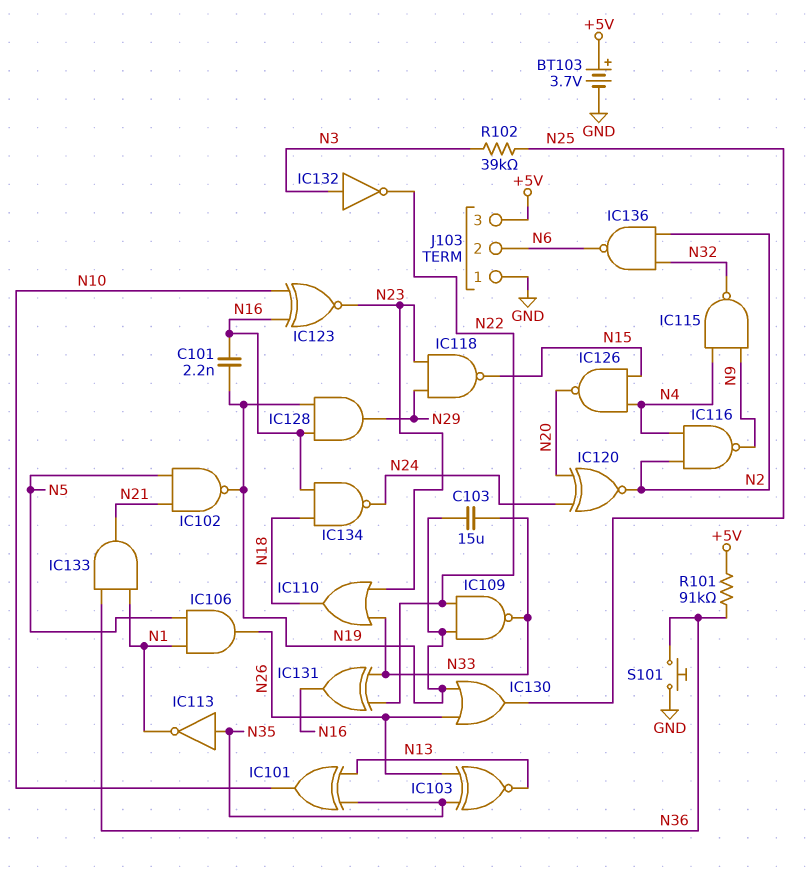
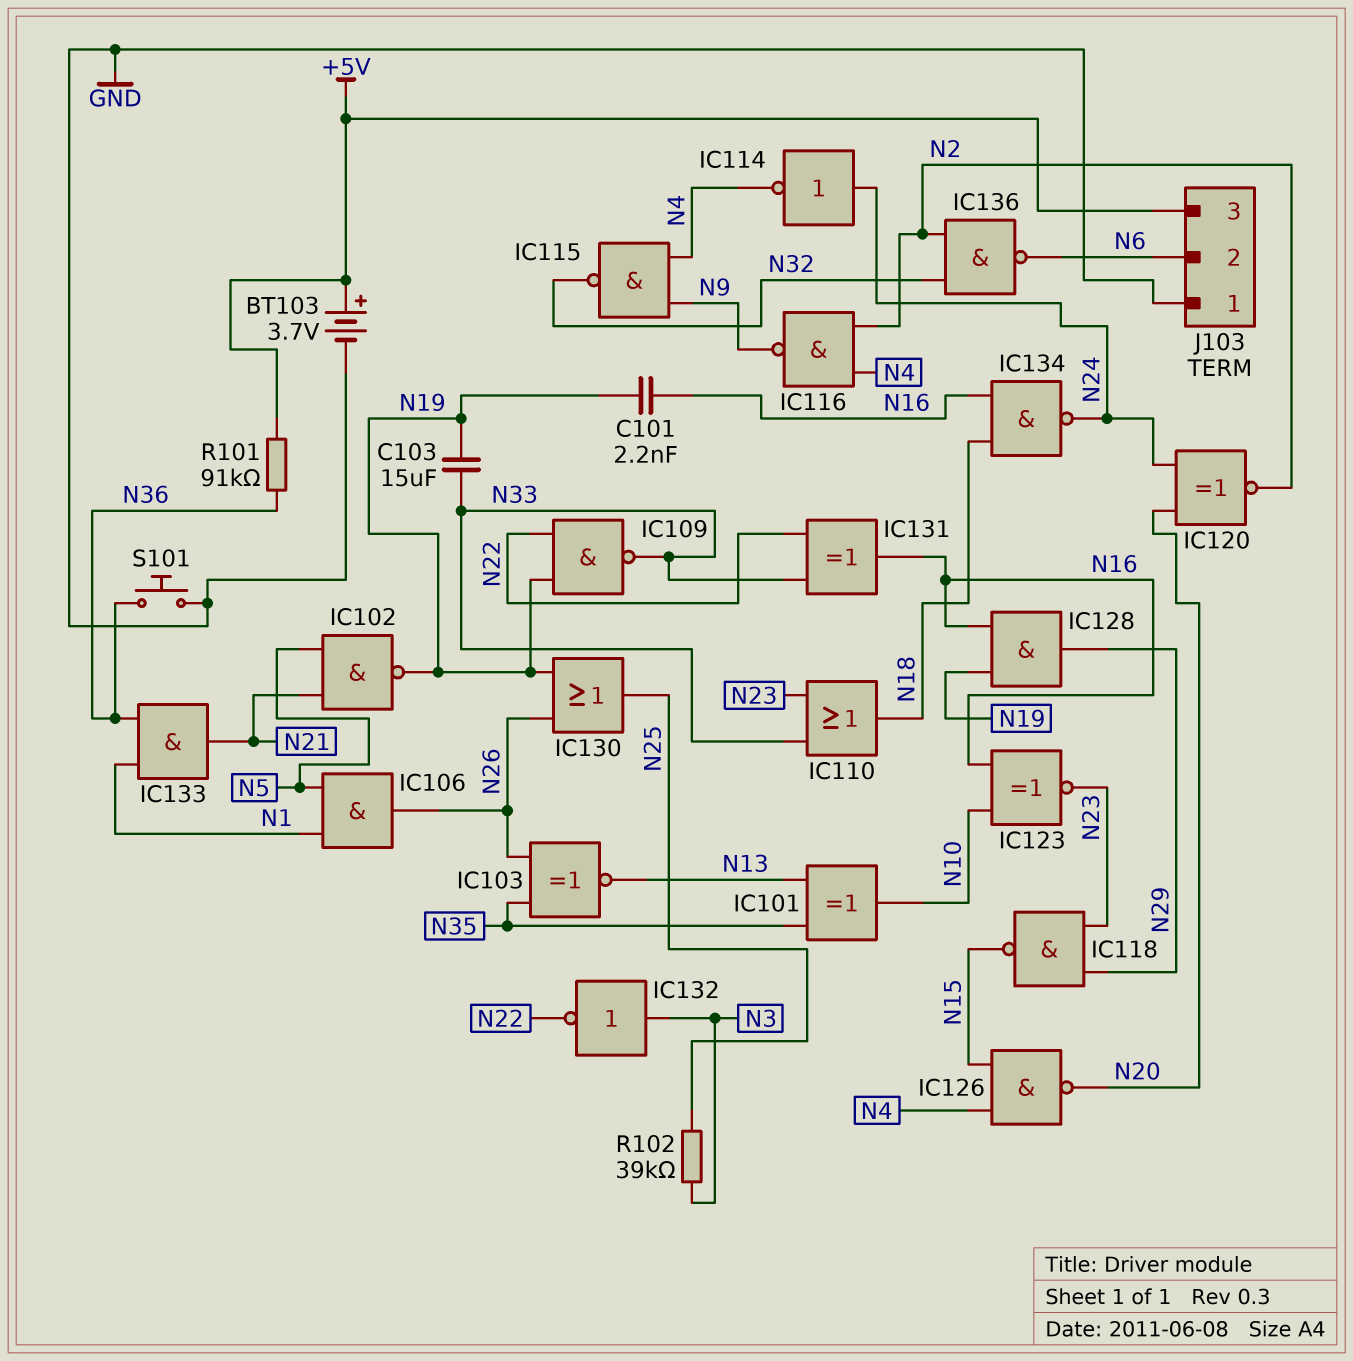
IC113: NOT (in N35, out N1) -> none
IC114: none -> NOT (in N24, out N4)

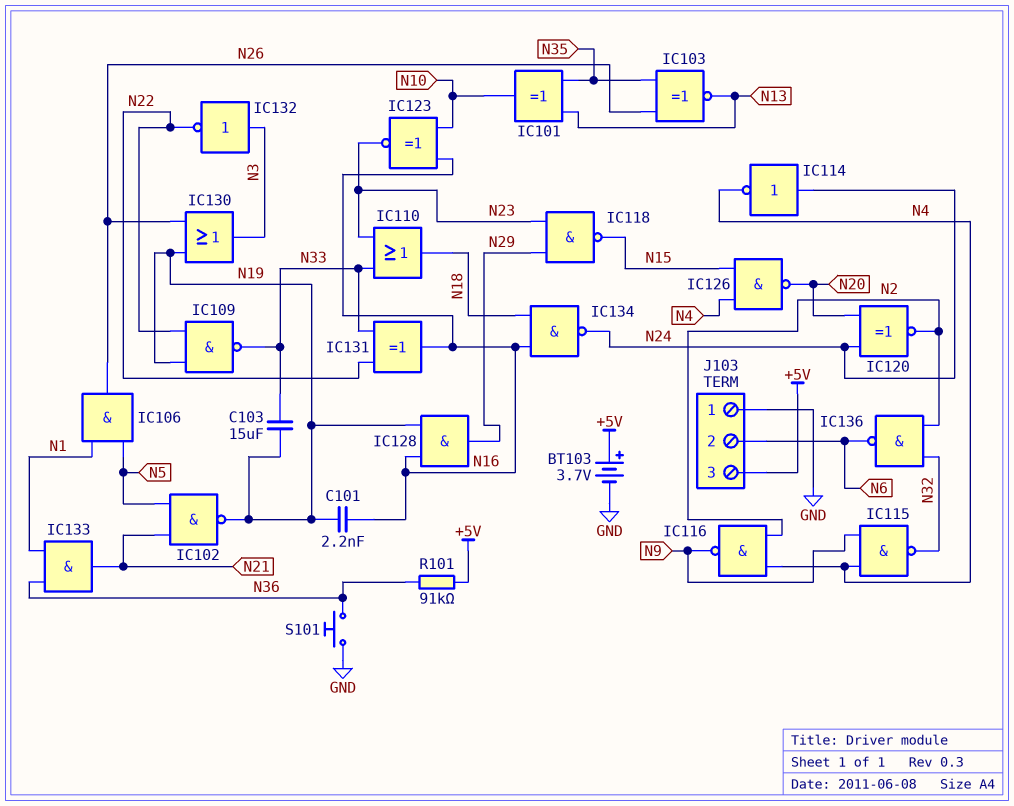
IC130: OR (in N19, in N26, out N25) -> OR (in N19, in N26, out N3)
R102: 39k (N3, N25) -> none

